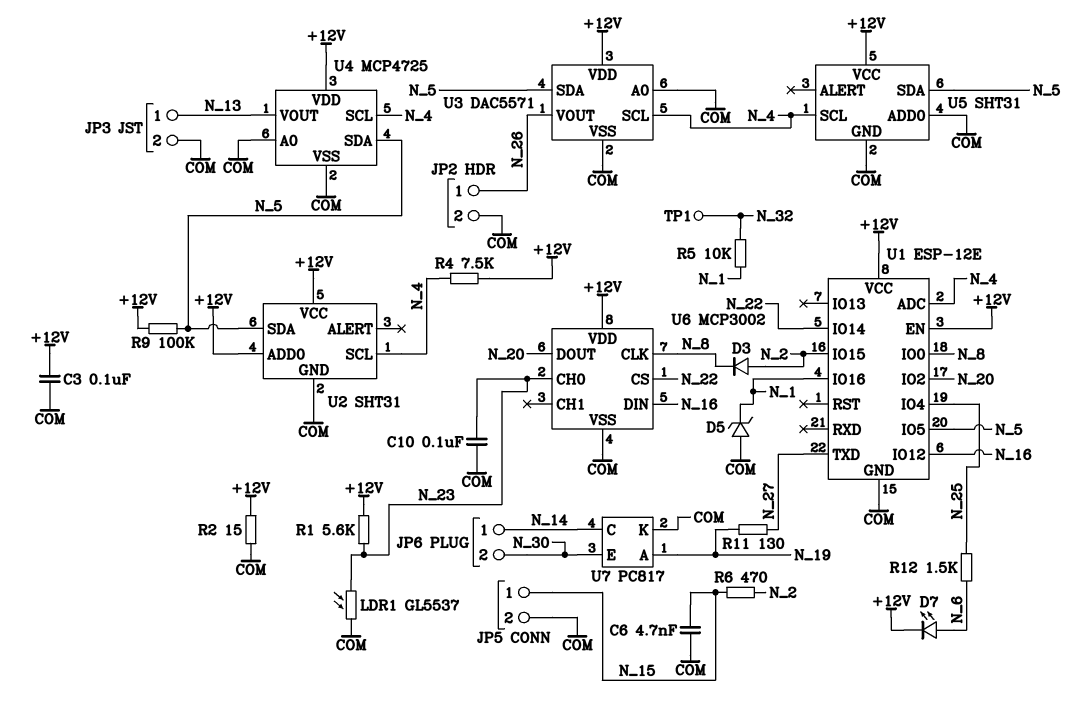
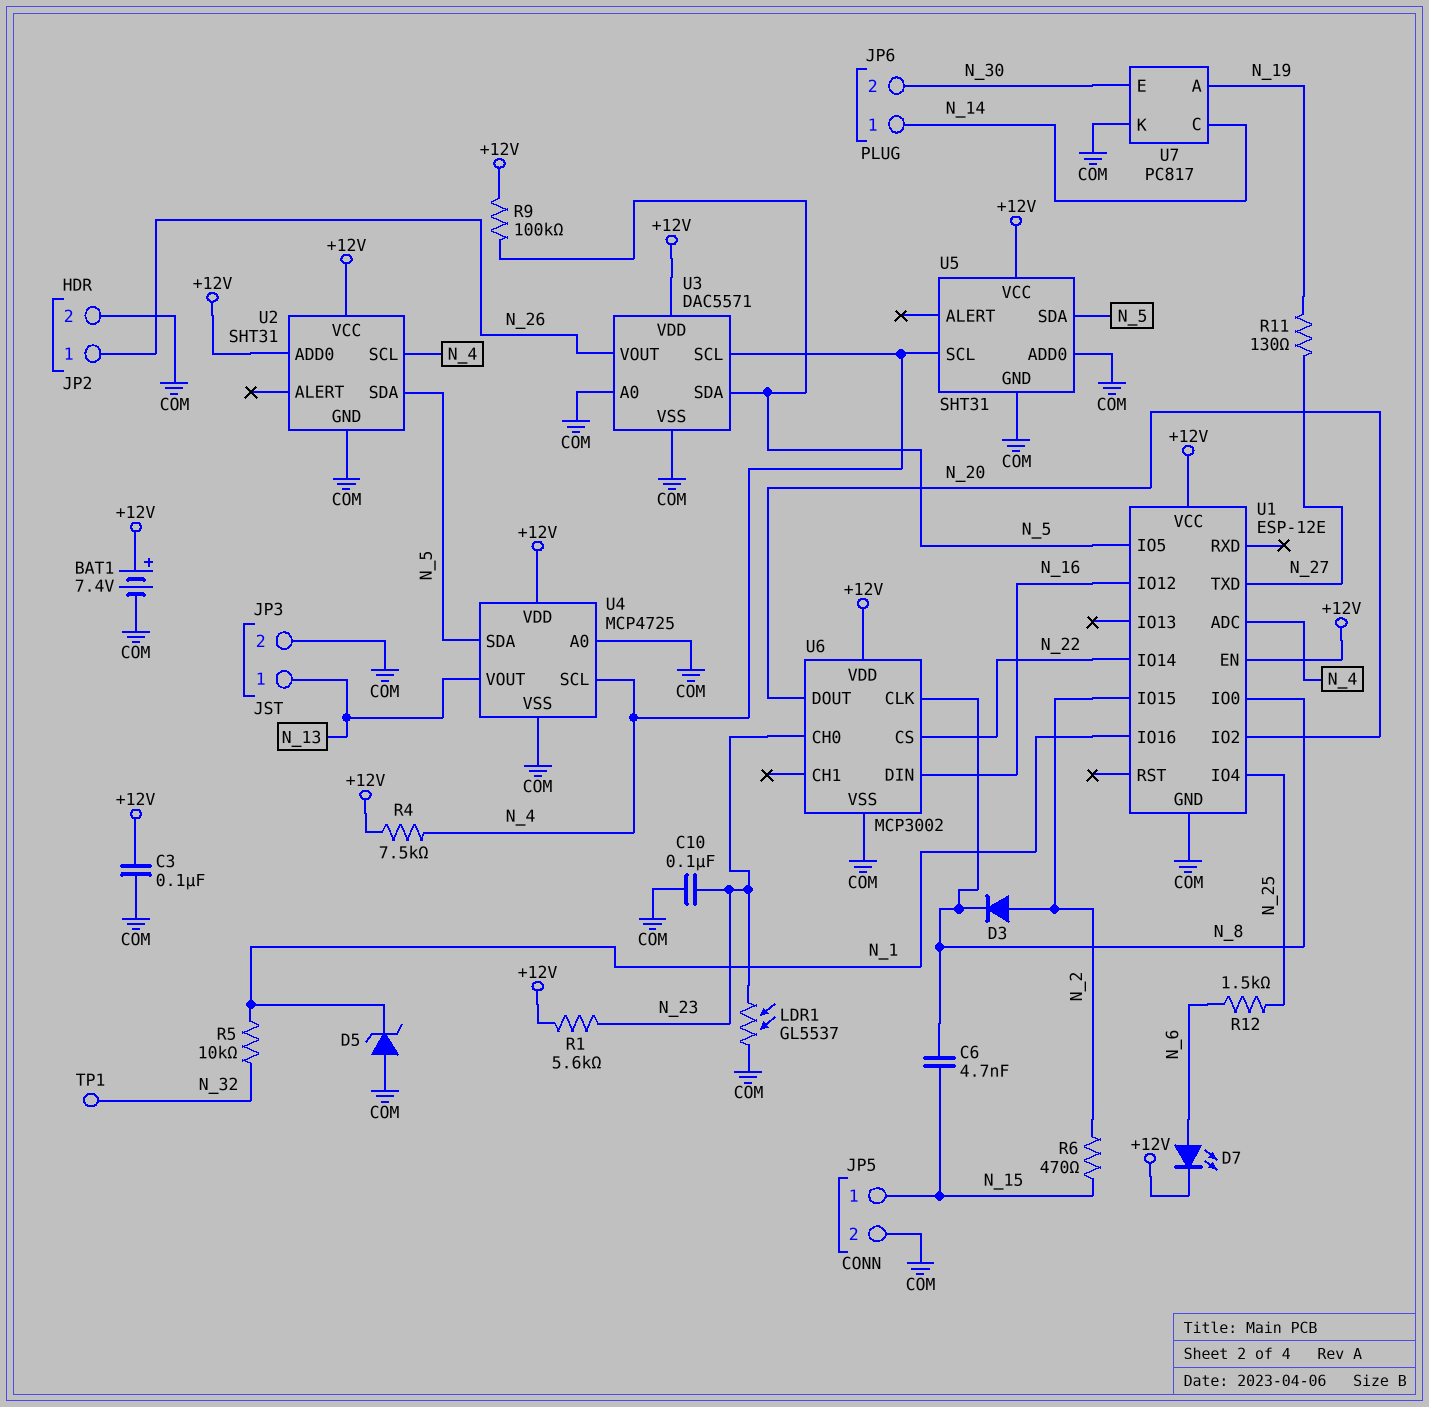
BAT1: none -> 7.4V (plus +12V, minus COM)
C6: 4.7nF (COM, N_15) -> 4.7nF (N_8, N_15)
R2: 15 (+12V, COM) -> none

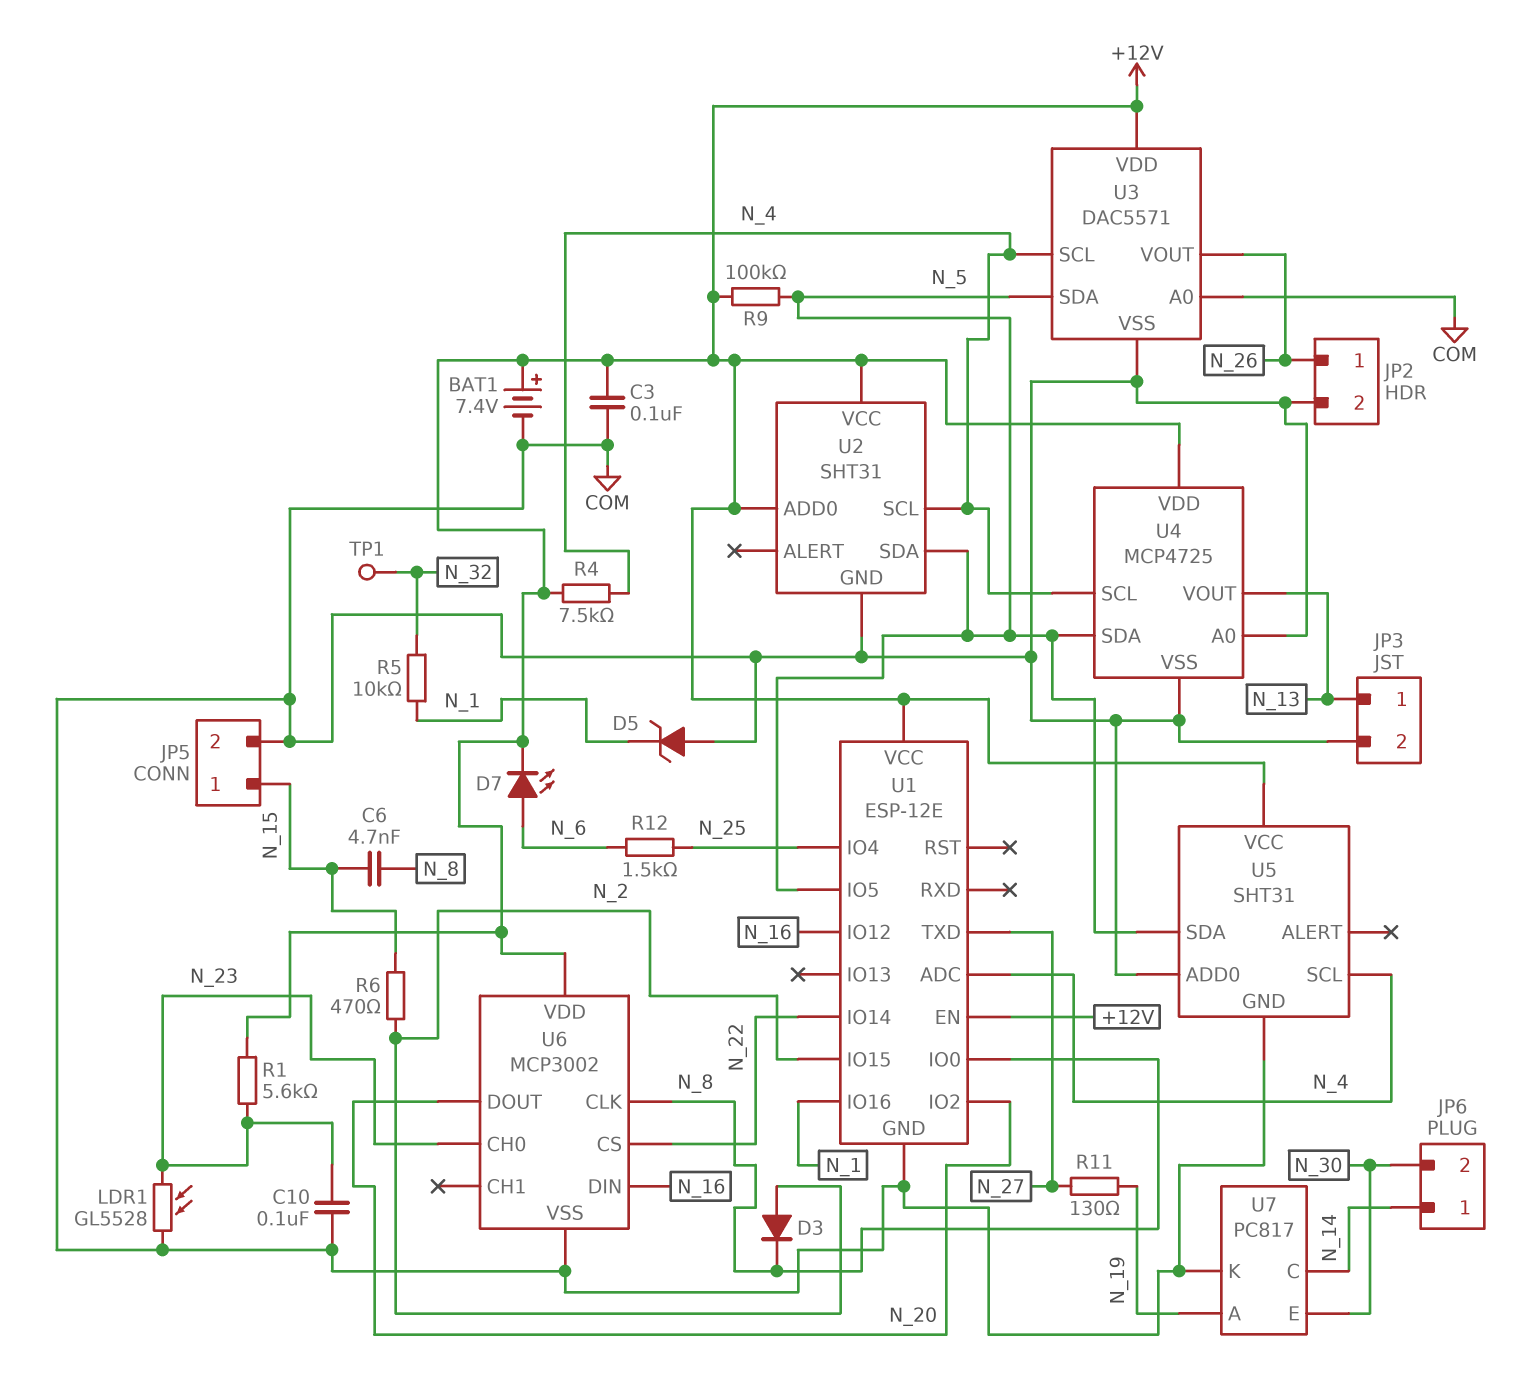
LDR1: GL5537 (COM, N_23) -> GL5528 (COM, N_23)

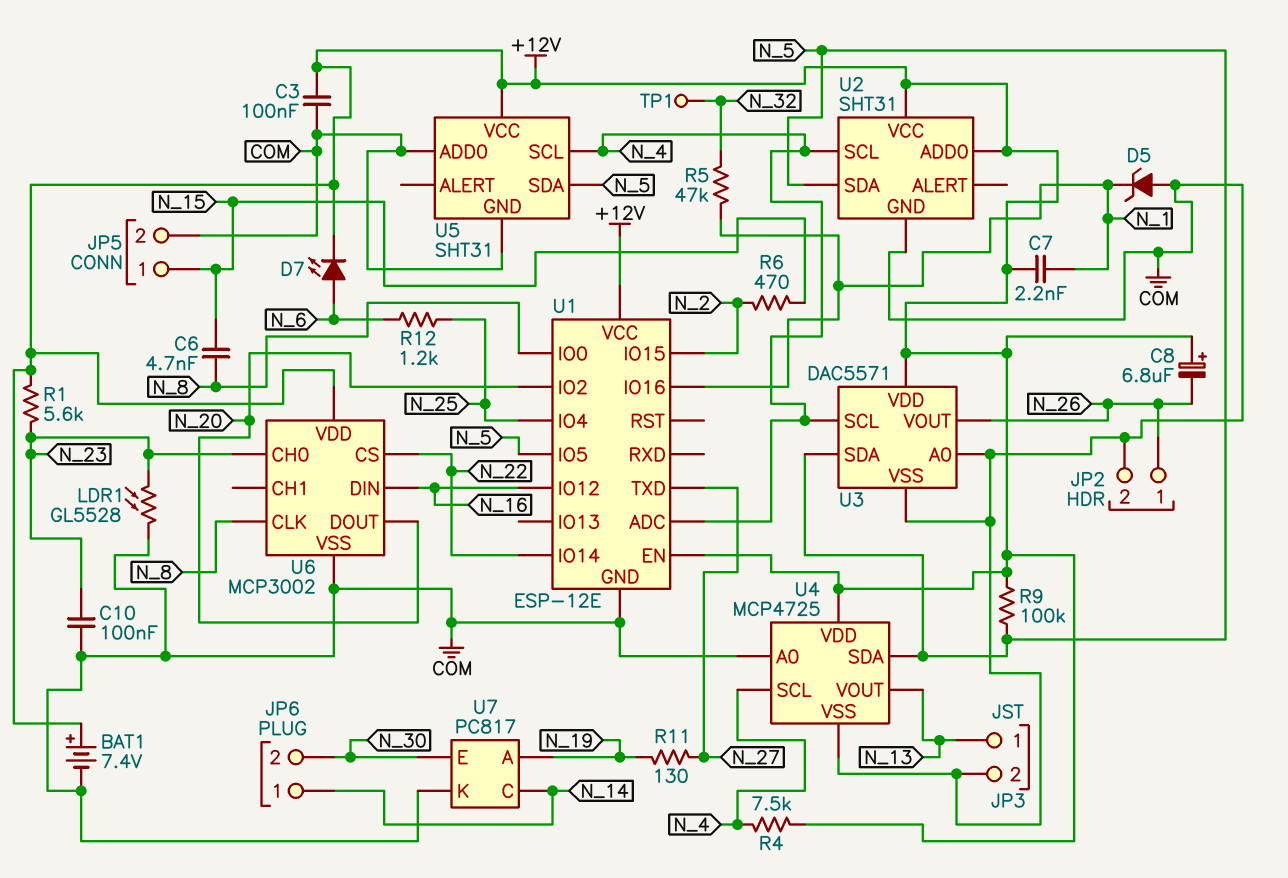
C7: none -> 2.2nF (+12V, N_1)
C8: none -> 6.8uF (plus +12V, minus N_26)
D3: diode (A N_2, K N_8) -> none
R5: 10k (N_1, N_32) -> 47k (N_1, N_32)
R12: 1.5k (N_6, N_25) -> 1.2k (N_6, N_25)

